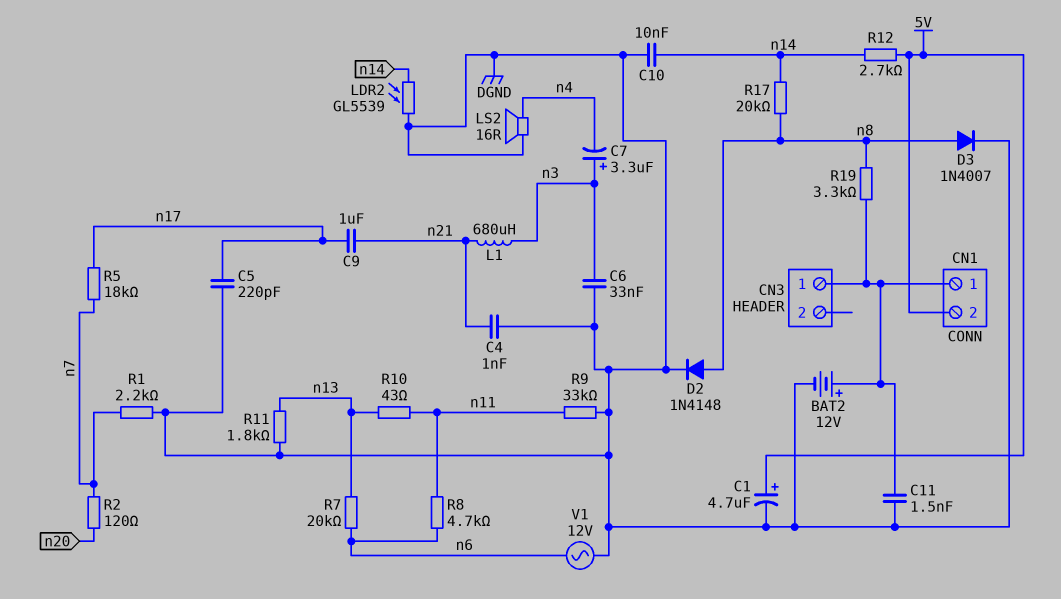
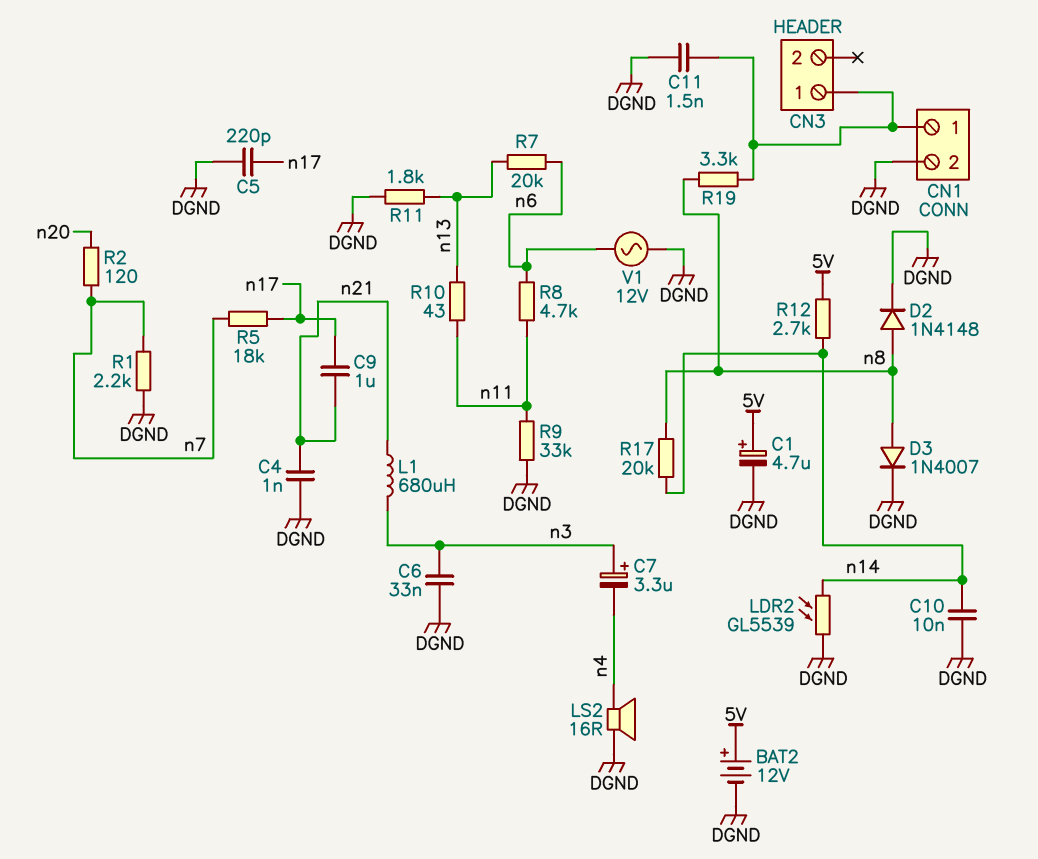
BAT2: 12V (plus CN1/1, minus DGND) -> 12V (plus 5V, minus DGND)
CN1 pin 2: 5V -> DGND

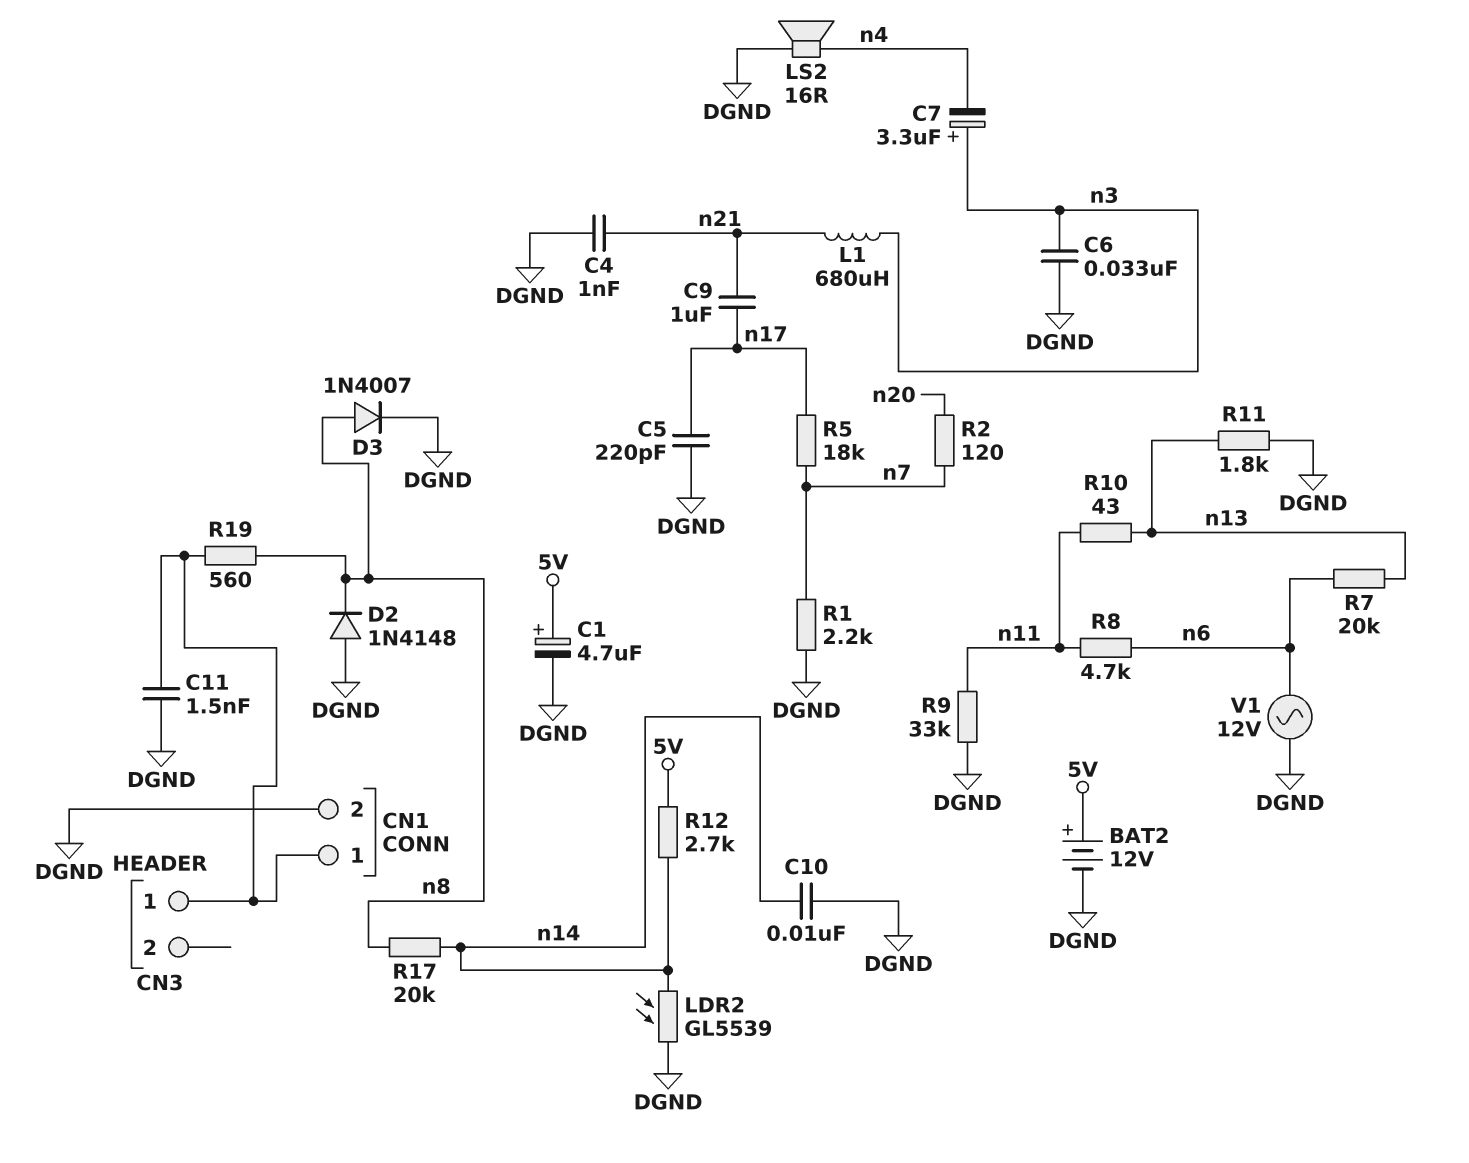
D2: diode 1N4148 (A n8, K DGND) -> diode 1N4148 (A DGND, K n8)
R19: 3.3k (CN1/1, n8) -> 560 (CN1/1, n8)

